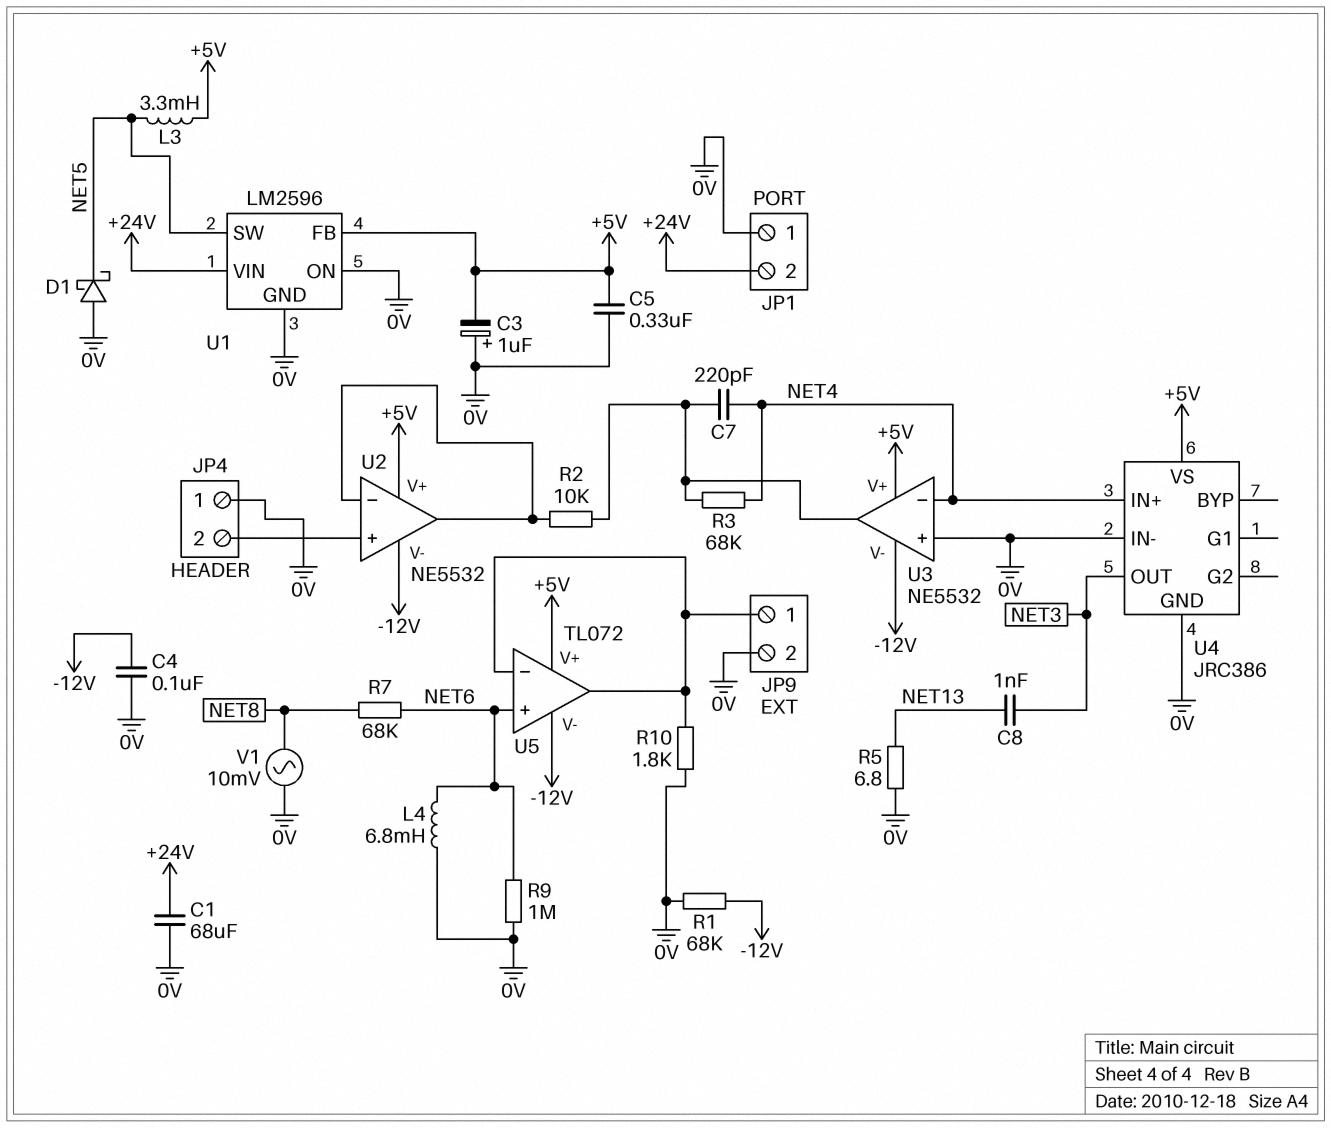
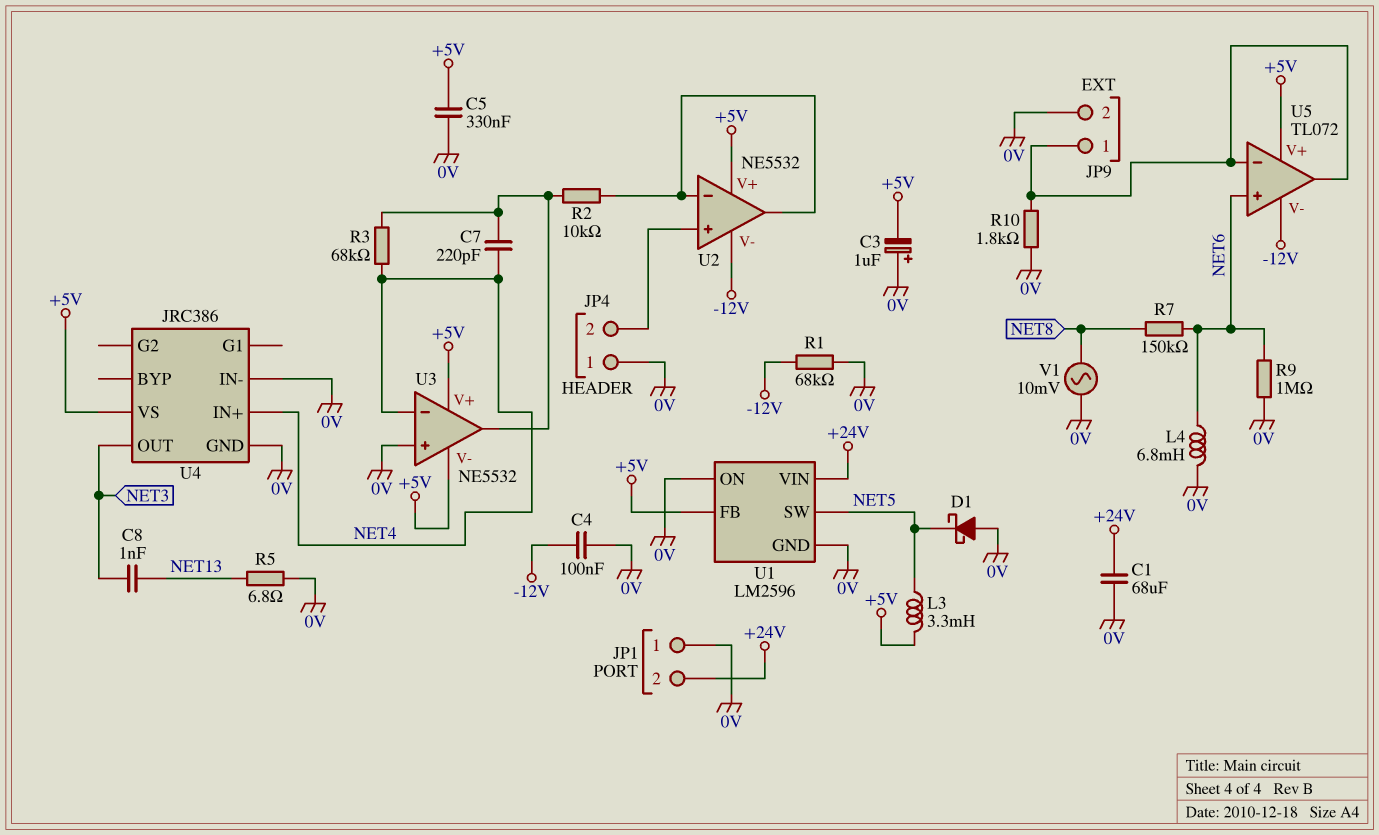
R7: 68k (NET6, NET8) -> 150k (NET6, NET8)
U3 pin V-: -12V -> +5V

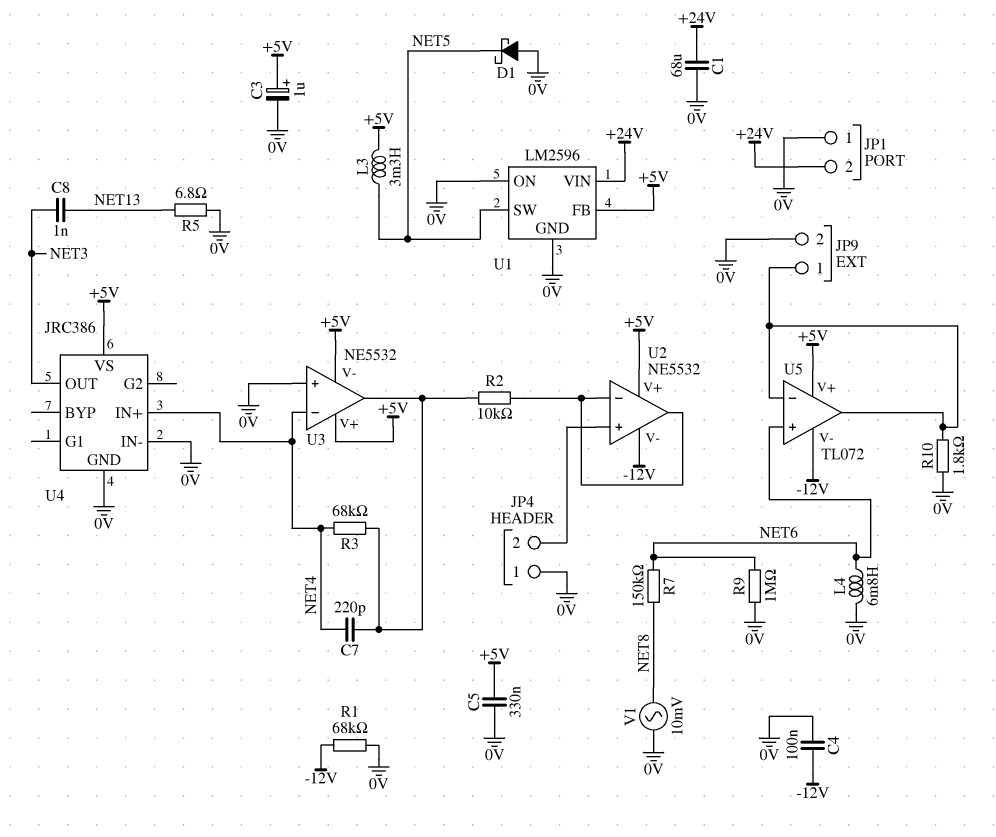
C3: 1uF (plus 0V, minus +5V) -> 1uF (plus +5V, minus 0V)

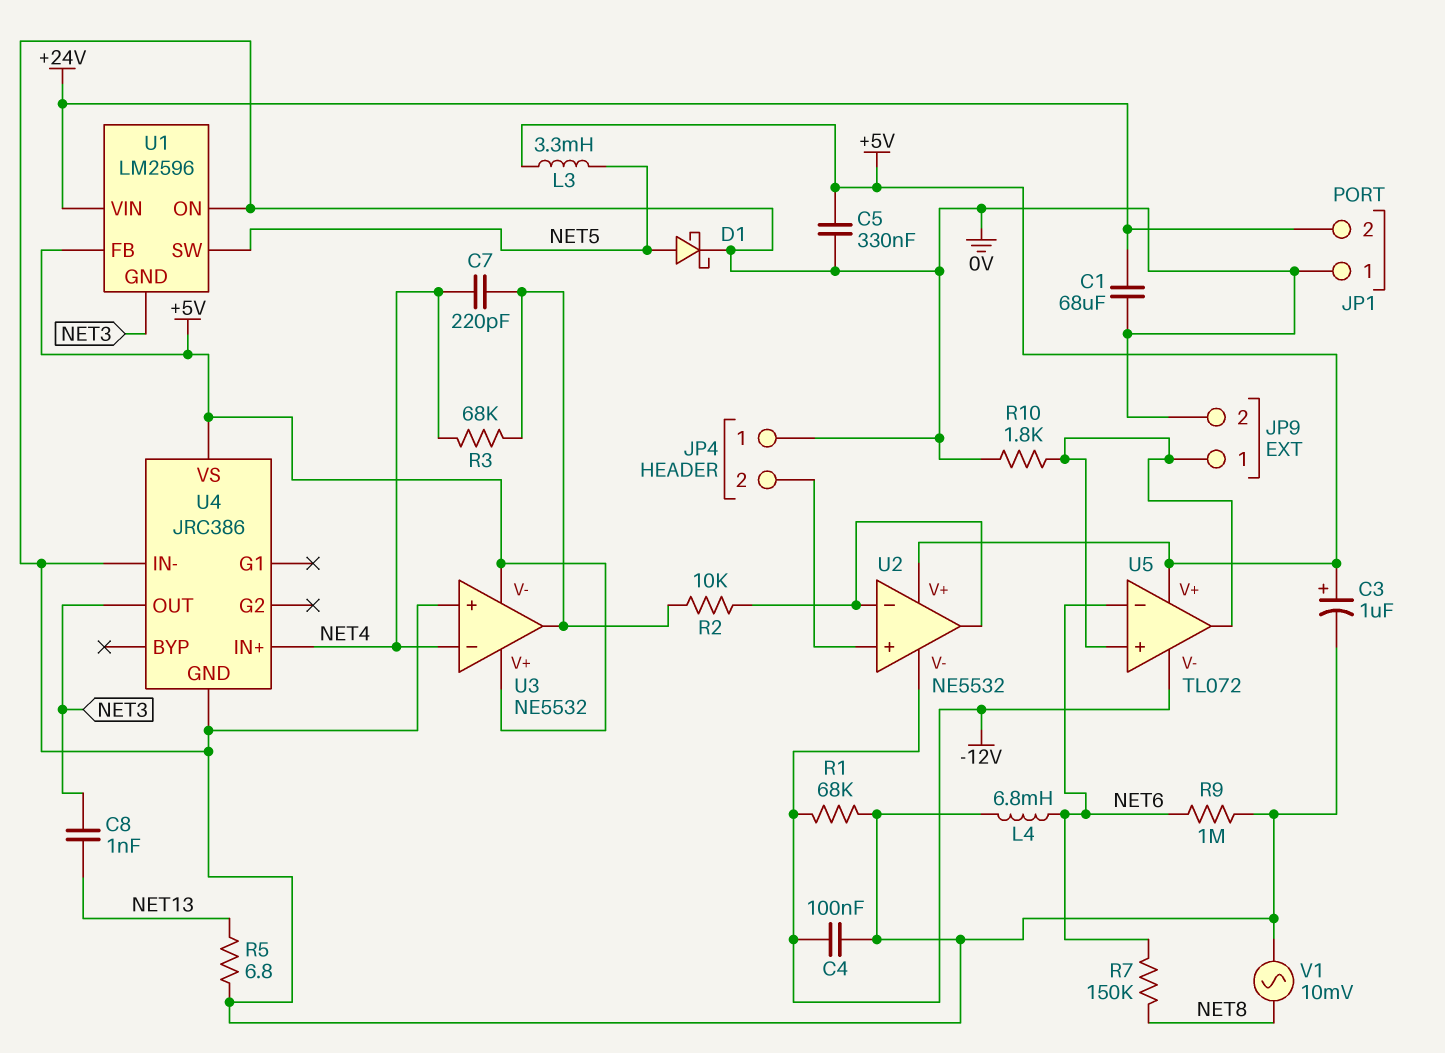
D1: schottky (A 0V, K NET5) -> schottky (A NET5, K 0V)
U1 pin GND: 0V -> NET3
U5 pin in+: NET6 -> JP9/1
U5 pin in-: JP9/1 -> NET6

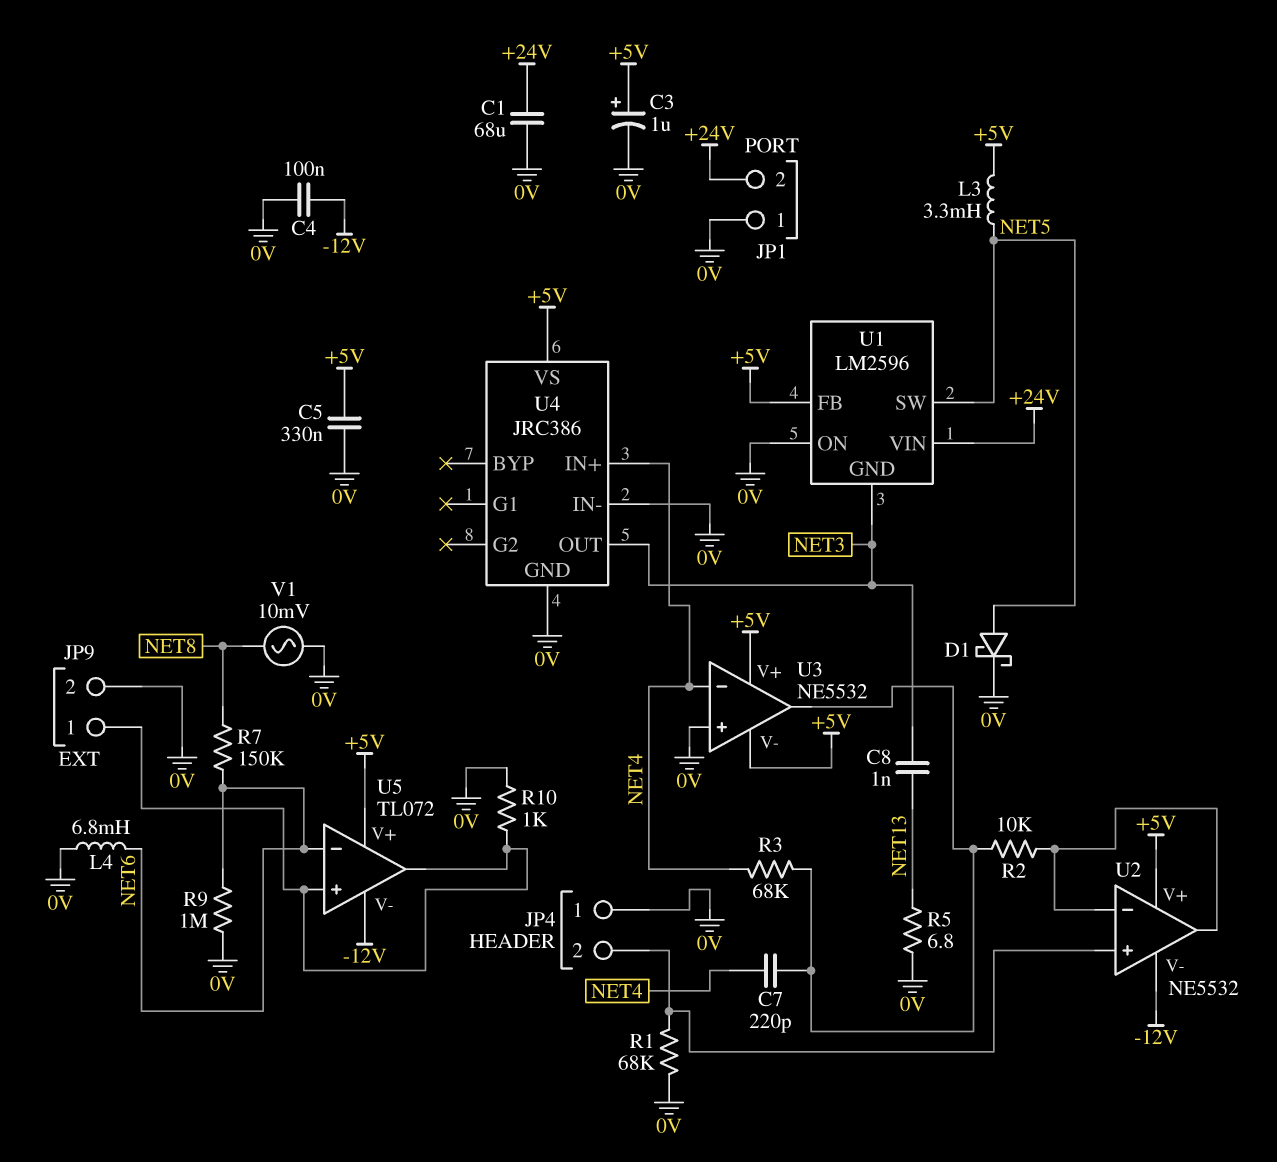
R1: 68k (-12V, 0V) -> 68k (0V, JP4/2)
R10: 1.8k (0V, JP9/1) -> 1k (0V, JP9/1)

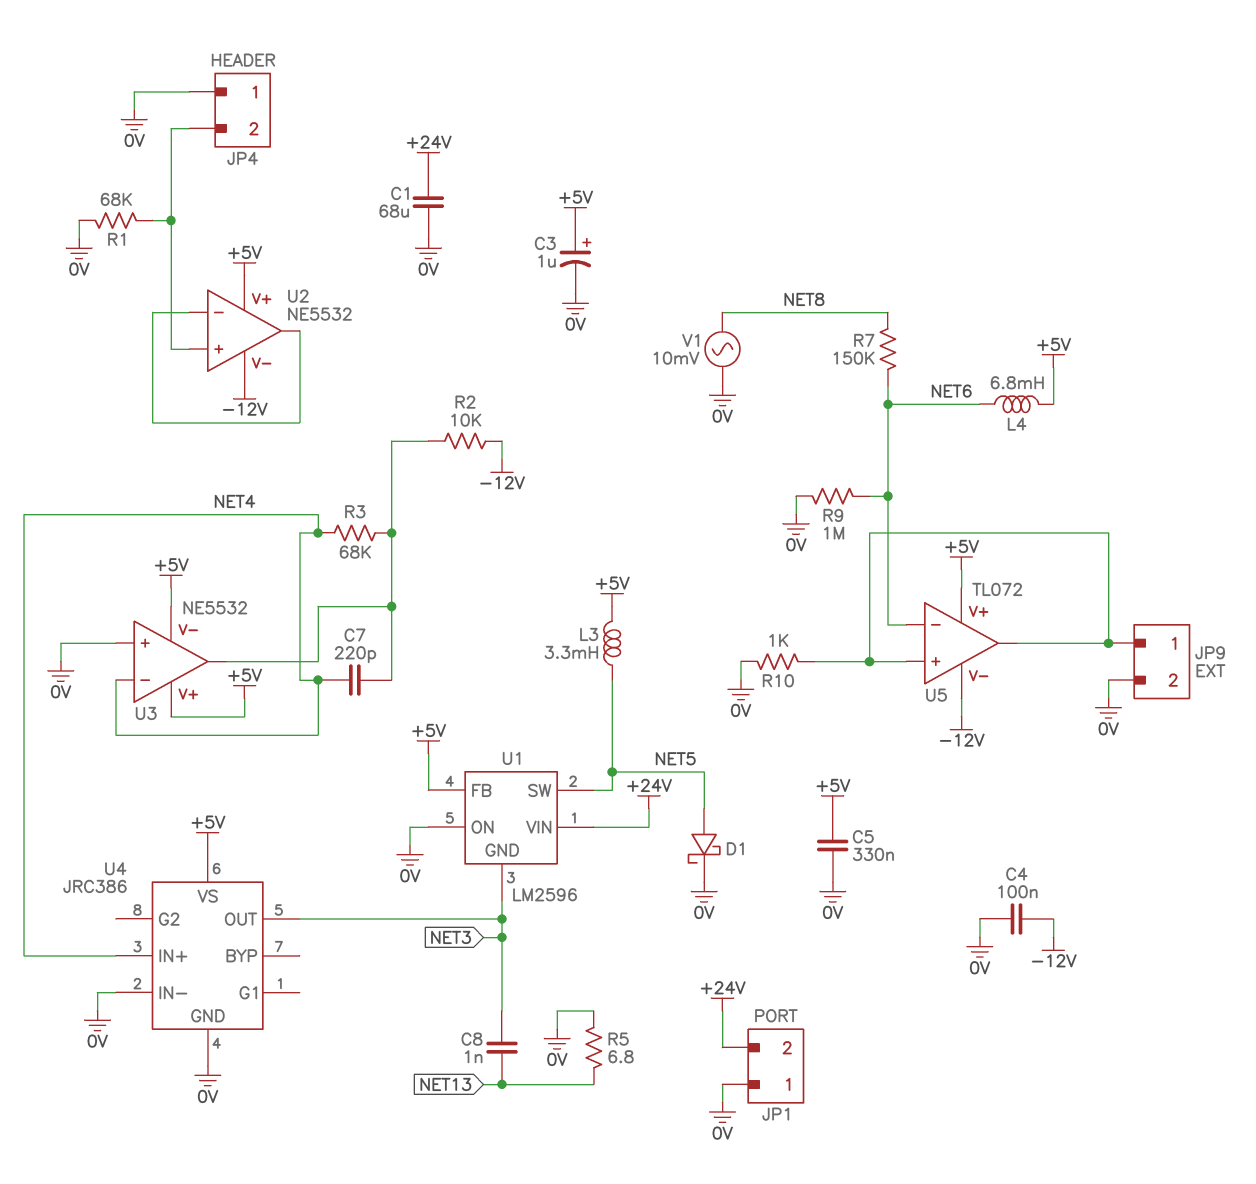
L4: 6.8mH (0V, NET6) -> 6.8mH (+5V, NET6)
R2: 10k (U2/in-, U3/out) -> 10k (-12V, U3/out)

